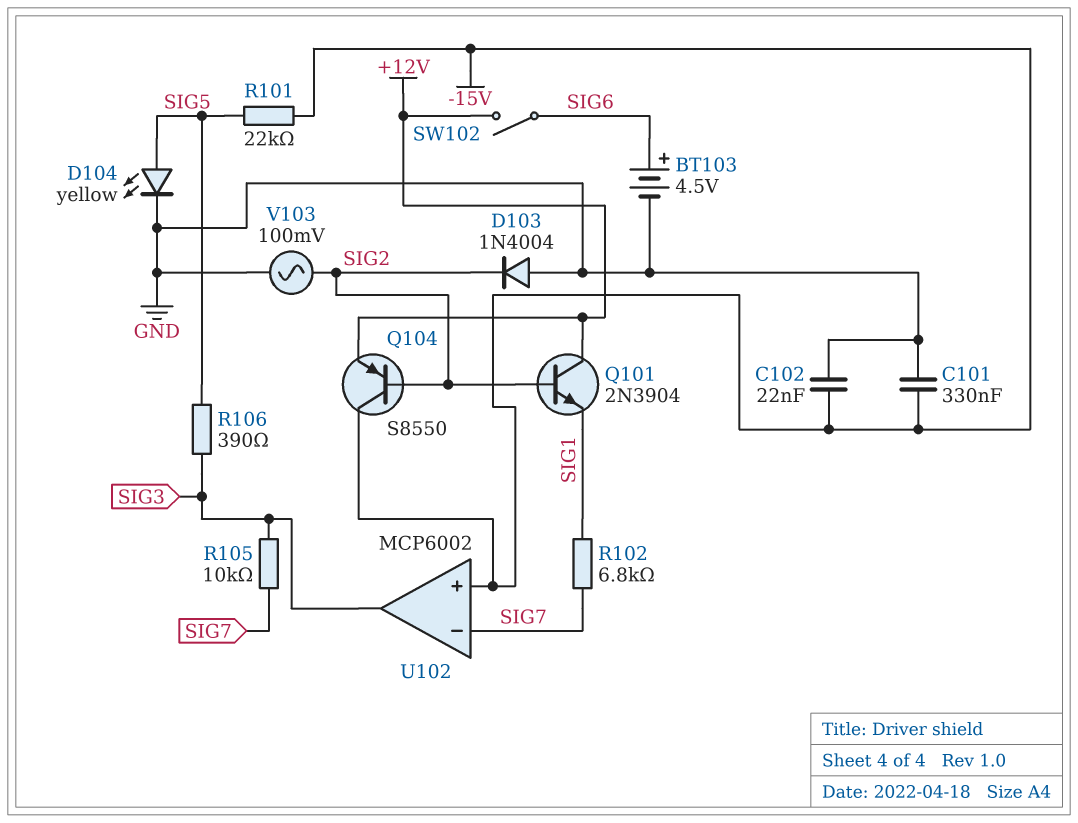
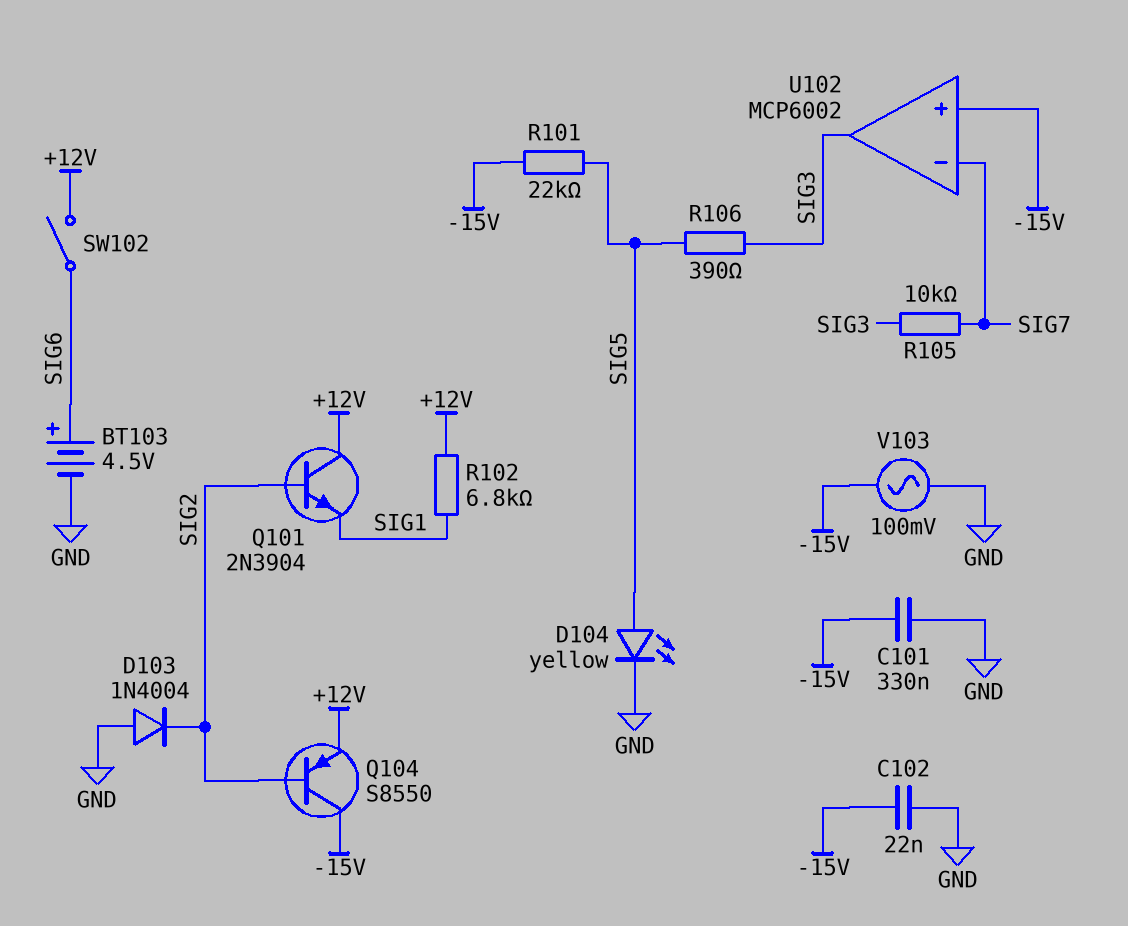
R102: 6.8k (SIG1, SIG7) -> 6.8k (+12V, SIG1)
V103: AC 100mV (GND, SIG2) -> AC 100mV (-15V, GND)

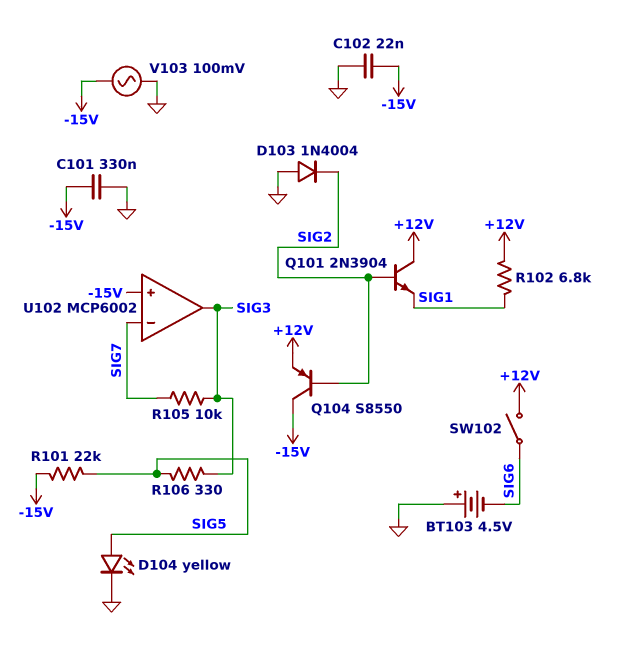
BT103: 4.5V (plus SIG6, minus GND) -> 4.5V (plus GND, minus SIG6)
R106: 390 (SIG3, SIG5) -> 330 (SIG3, SIG5)

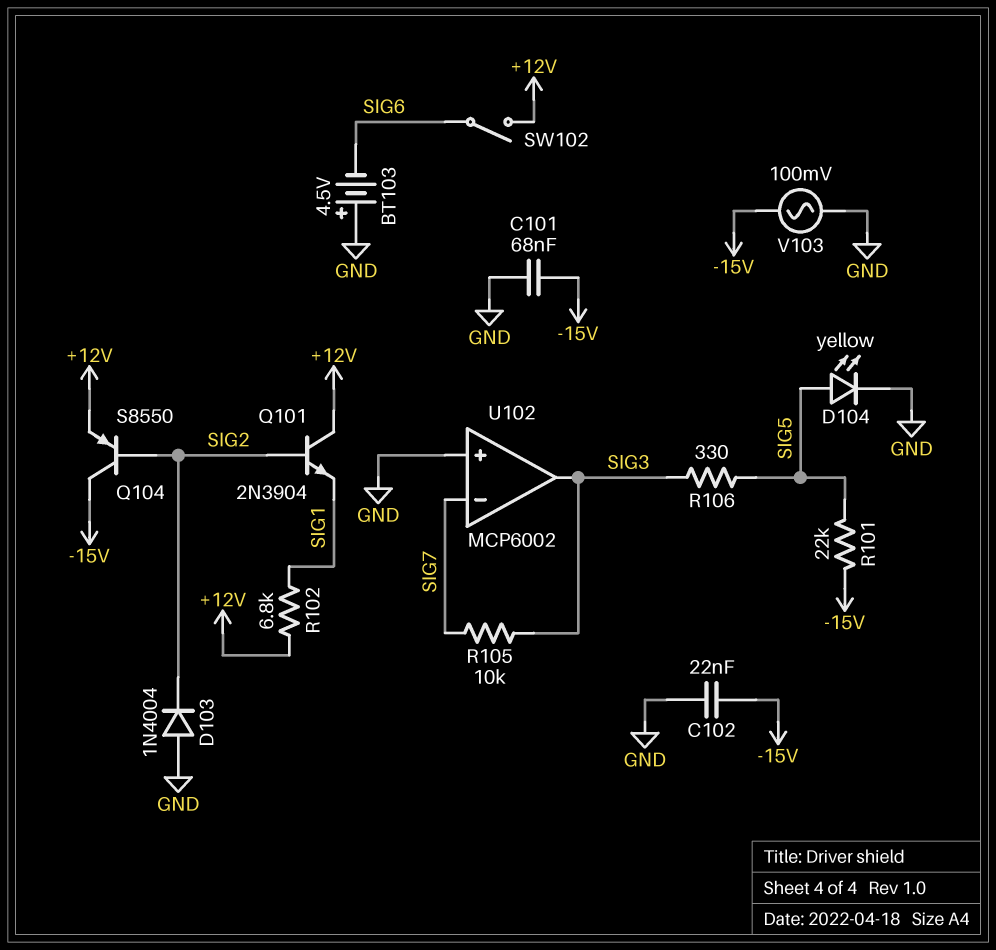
C101: 330nF (-15V, GND) -> 68nF (-15V, GND)
U102 pin in+: -15V -> GND

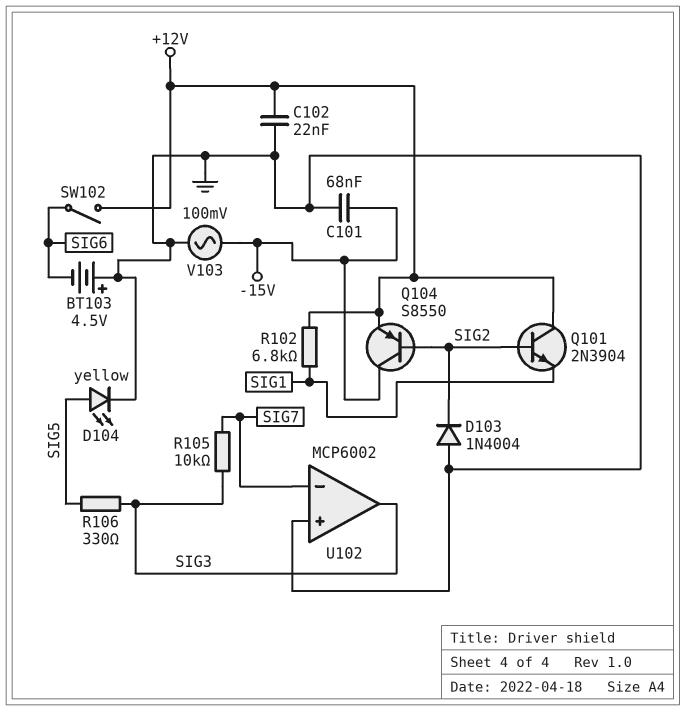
C102: 22nF (-15V, GND) -> 22nF (+12V, GND)
R101: 22k (-15V, SIG5) -> none

